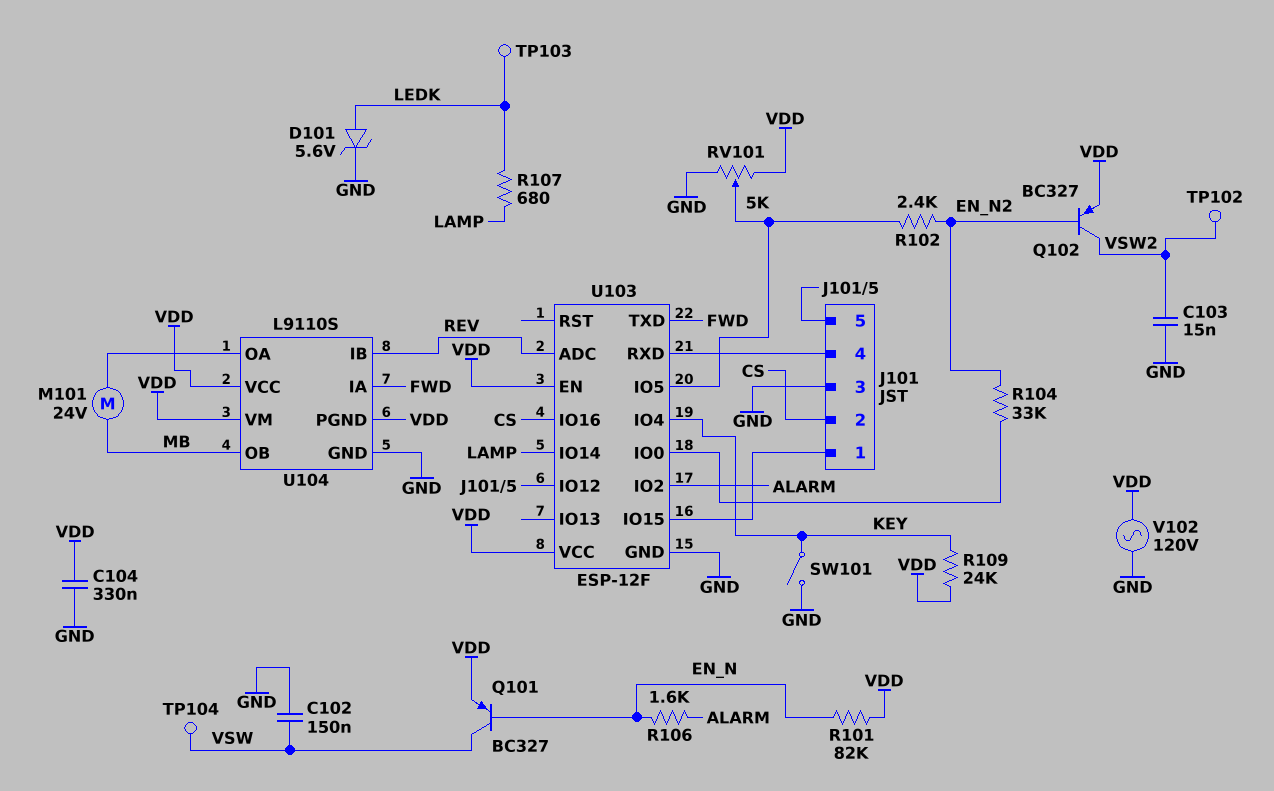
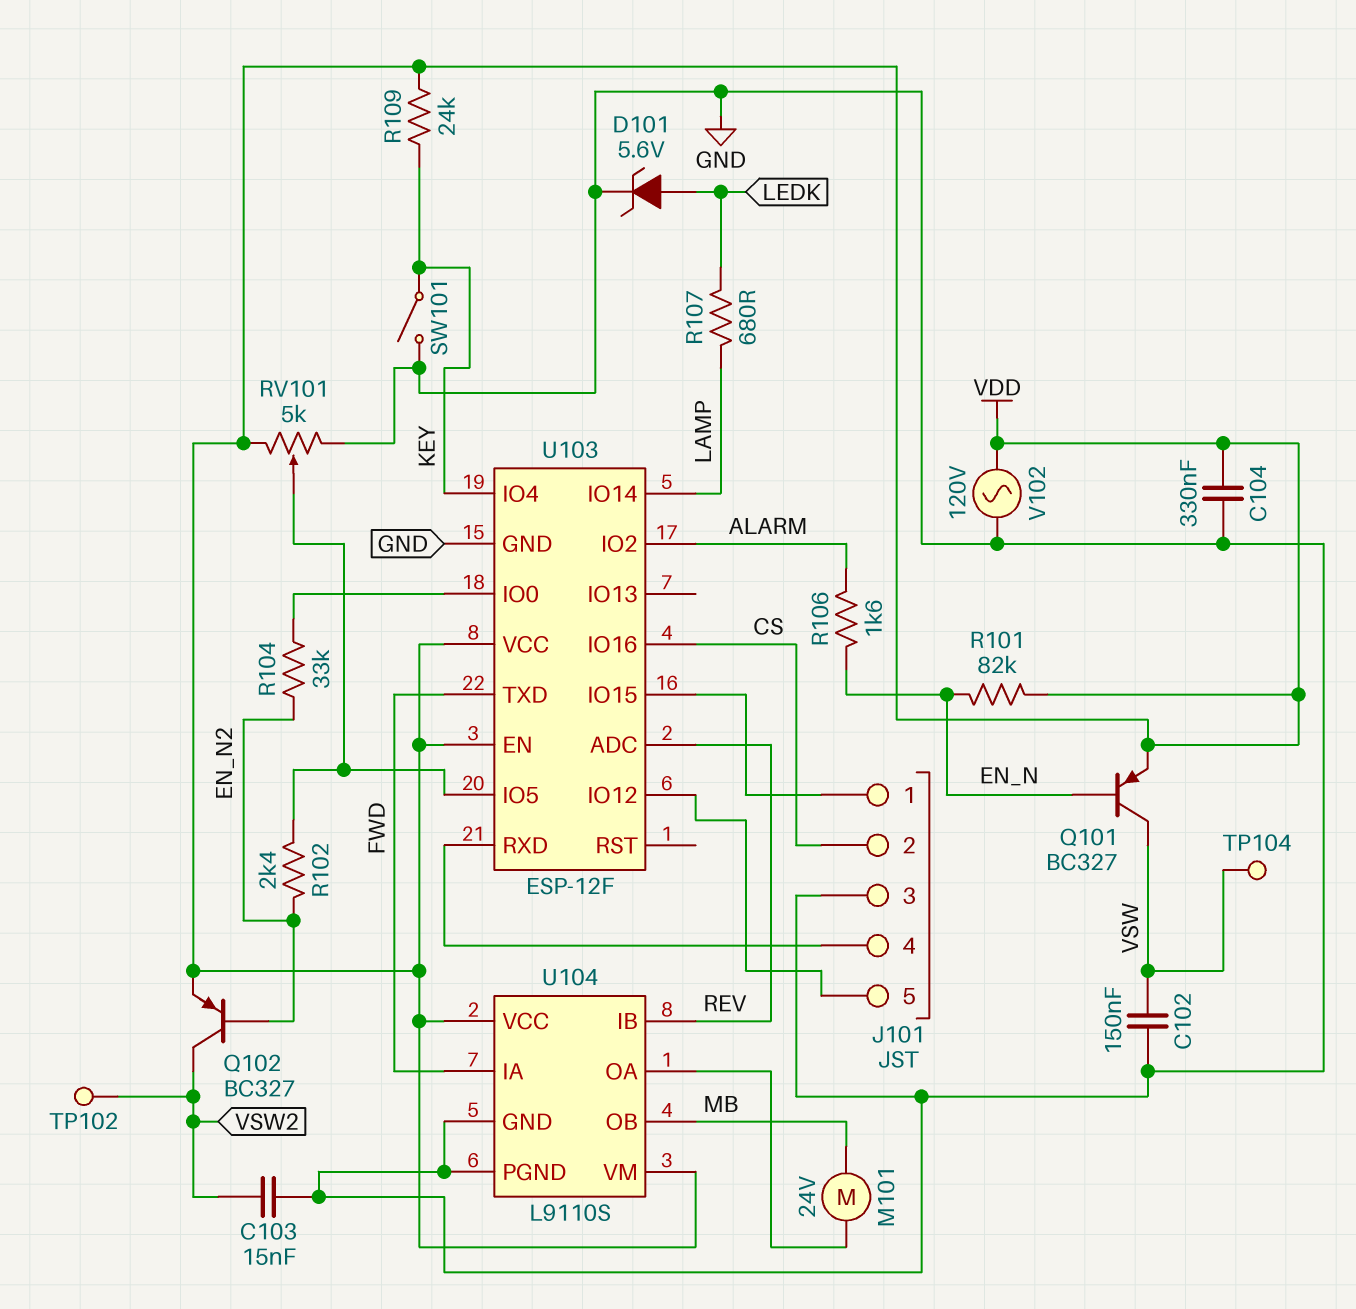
TP103: test point (LEDK) -> none
U104 pin PGND: VDD -> GND

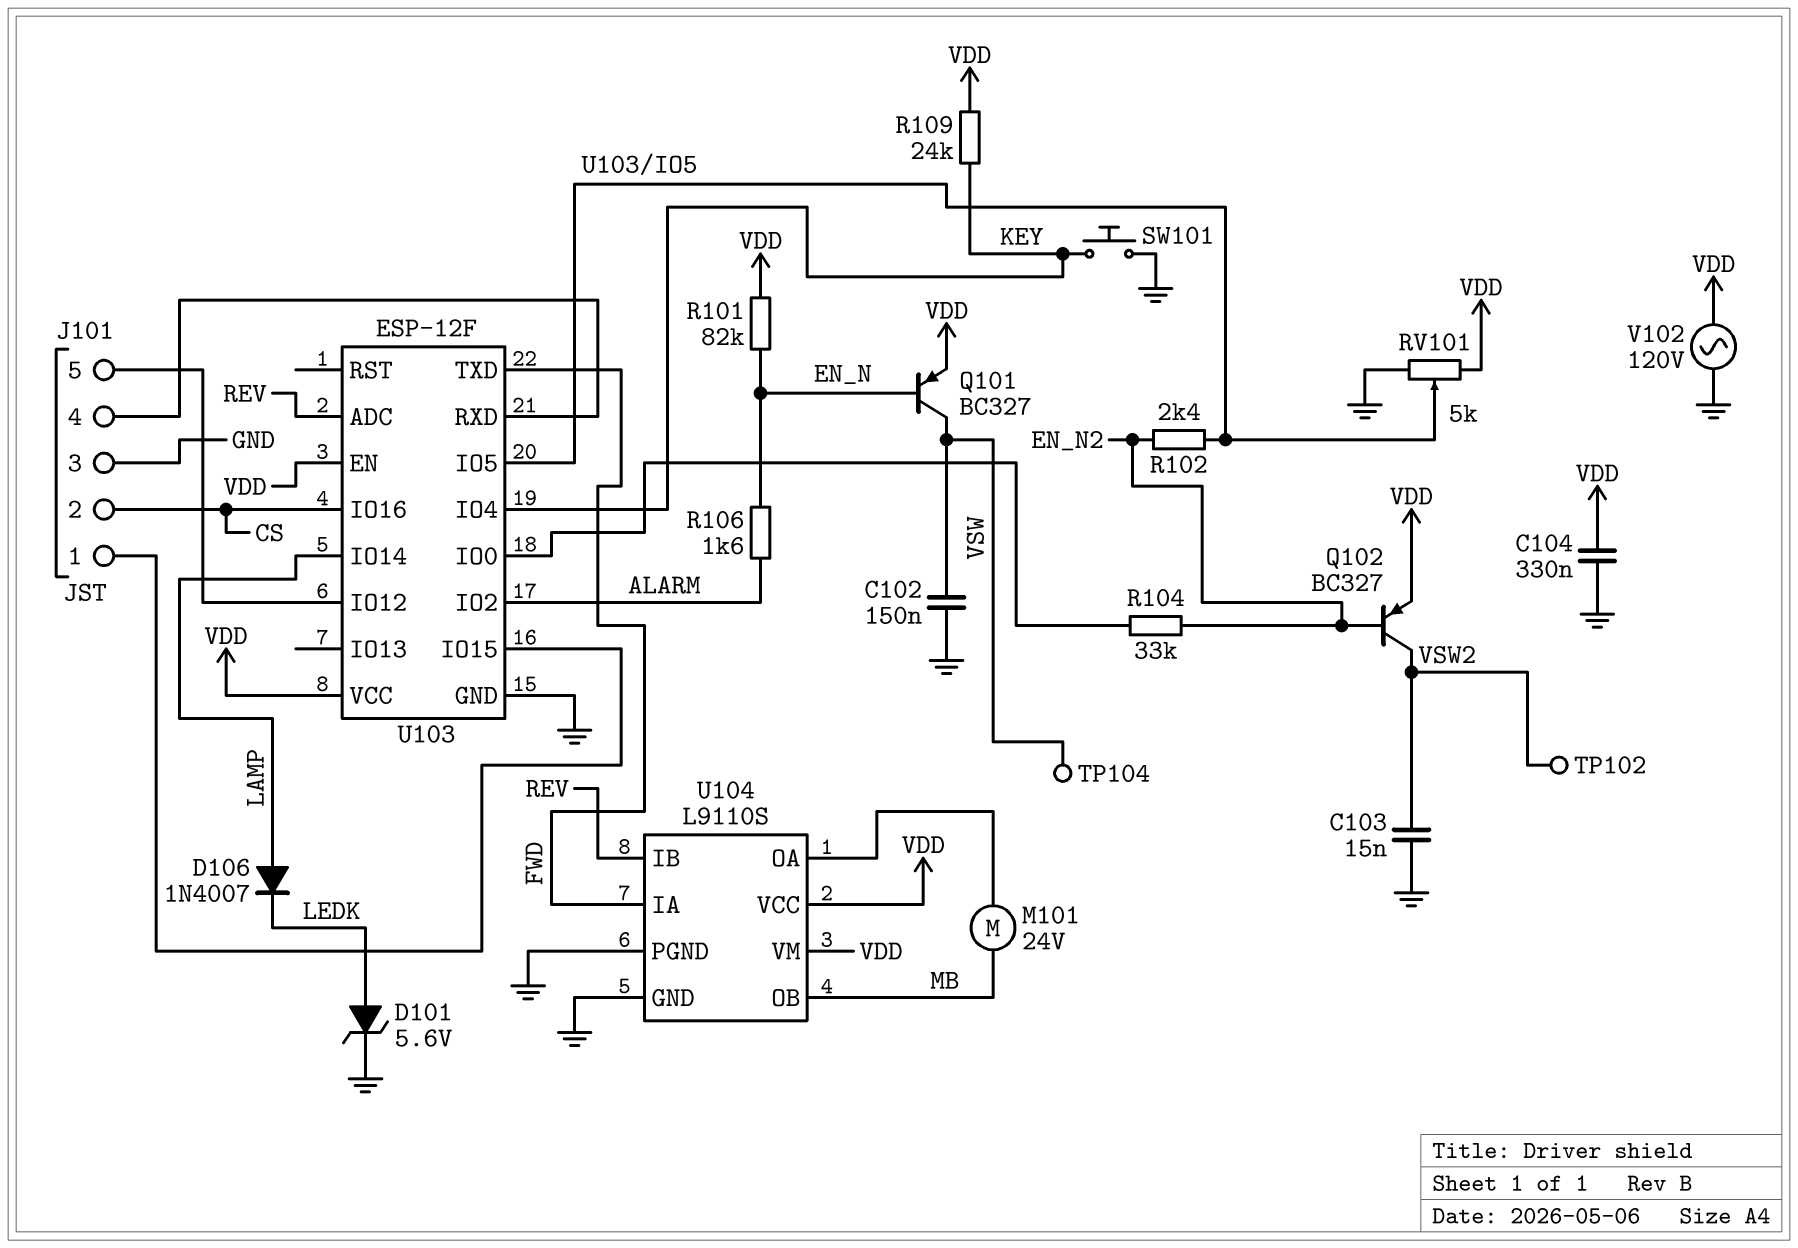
D106: none -> diode 1N4007 (A LAMP, K LEDK)
R107: 680 (LAMP, LEDK) -> none
SW101: switch (GND, KEY) -> button (GND, KEY)

